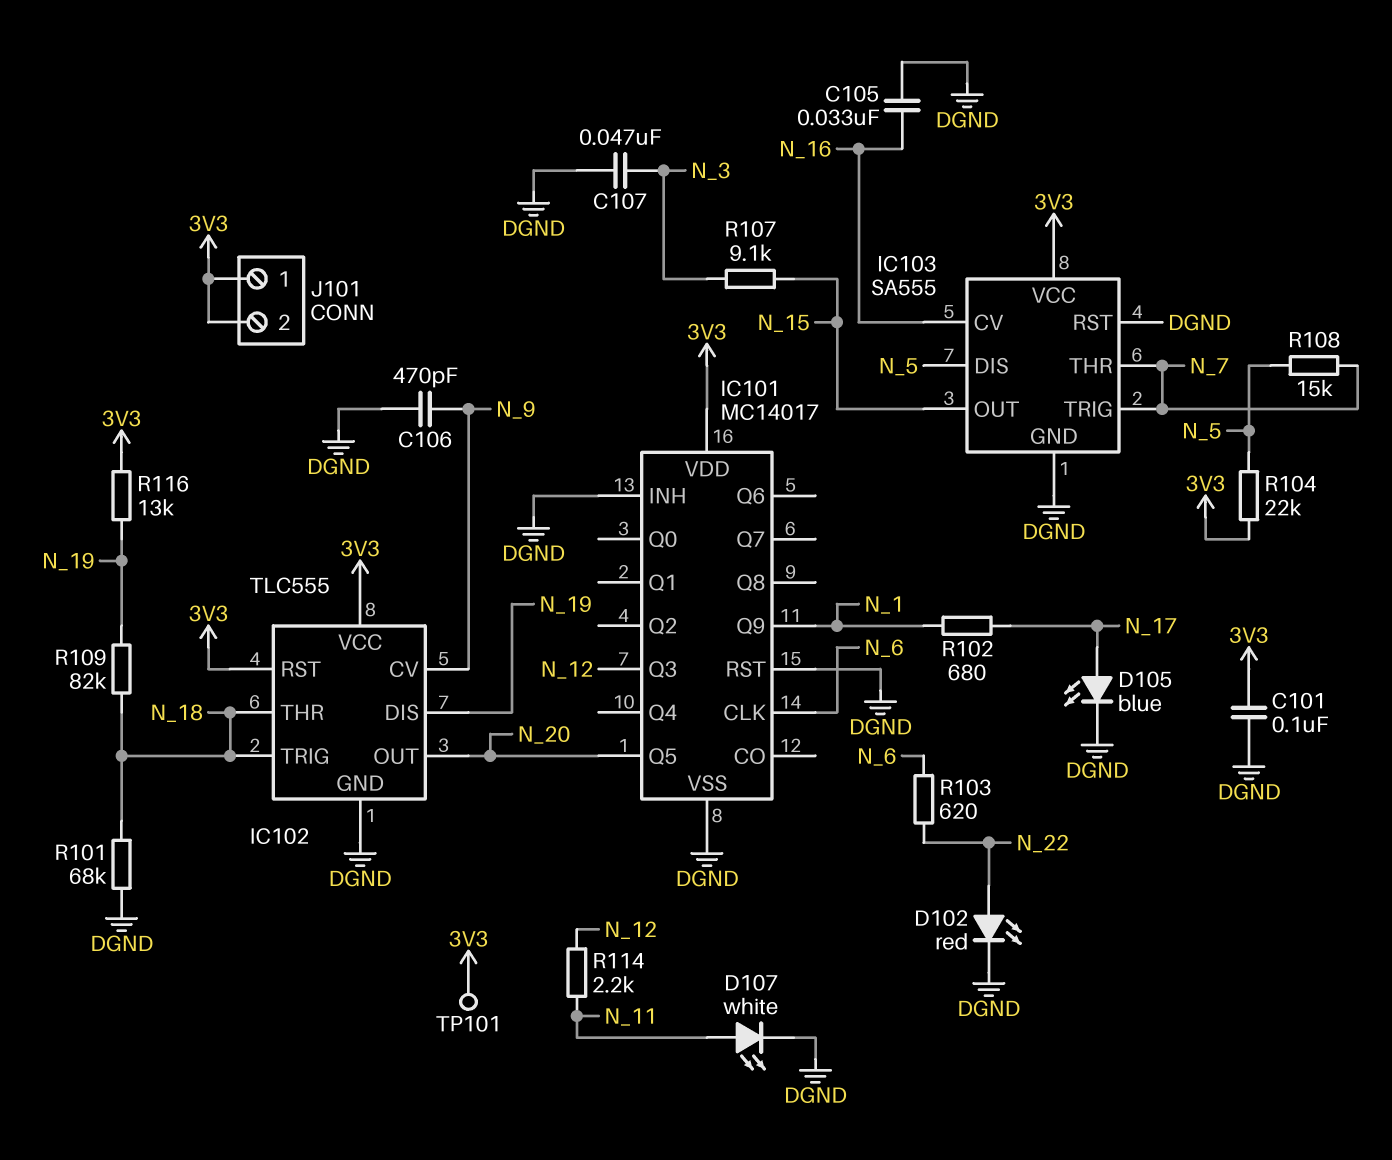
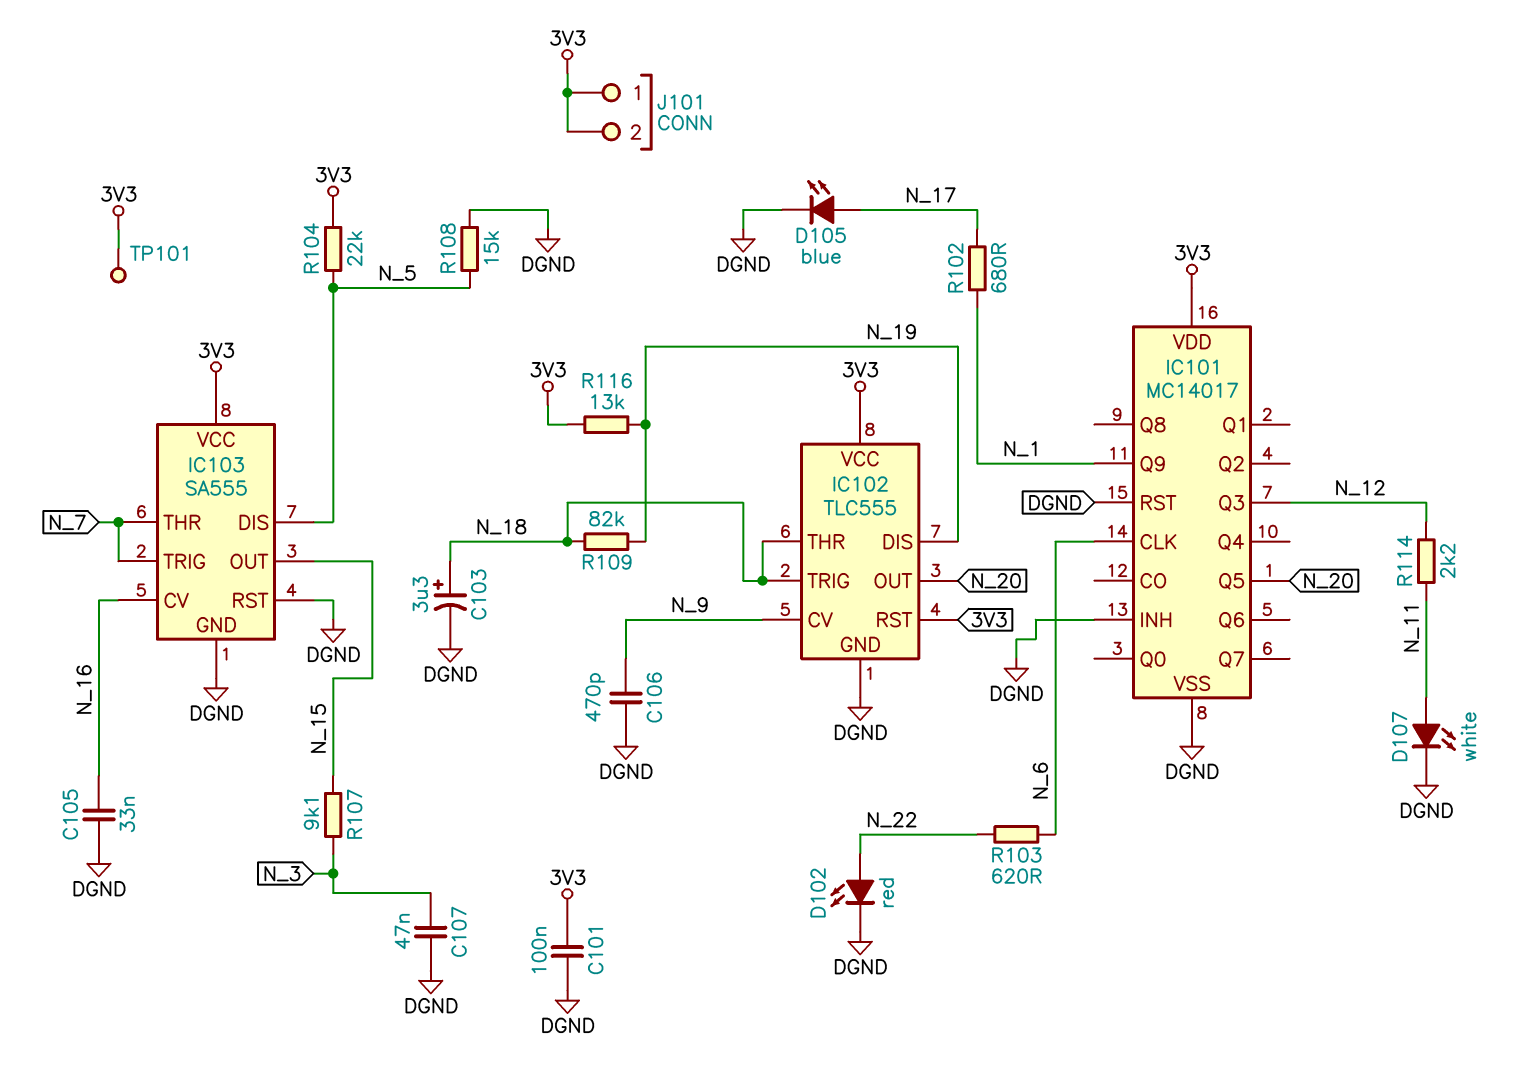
C103: none -> 3.3uF (plus N_18, minus DGND)
R101: 68k (DGND, N_18) -> none
R108: 15k (N_5, N_7) -> 15k (DGND, N_5)

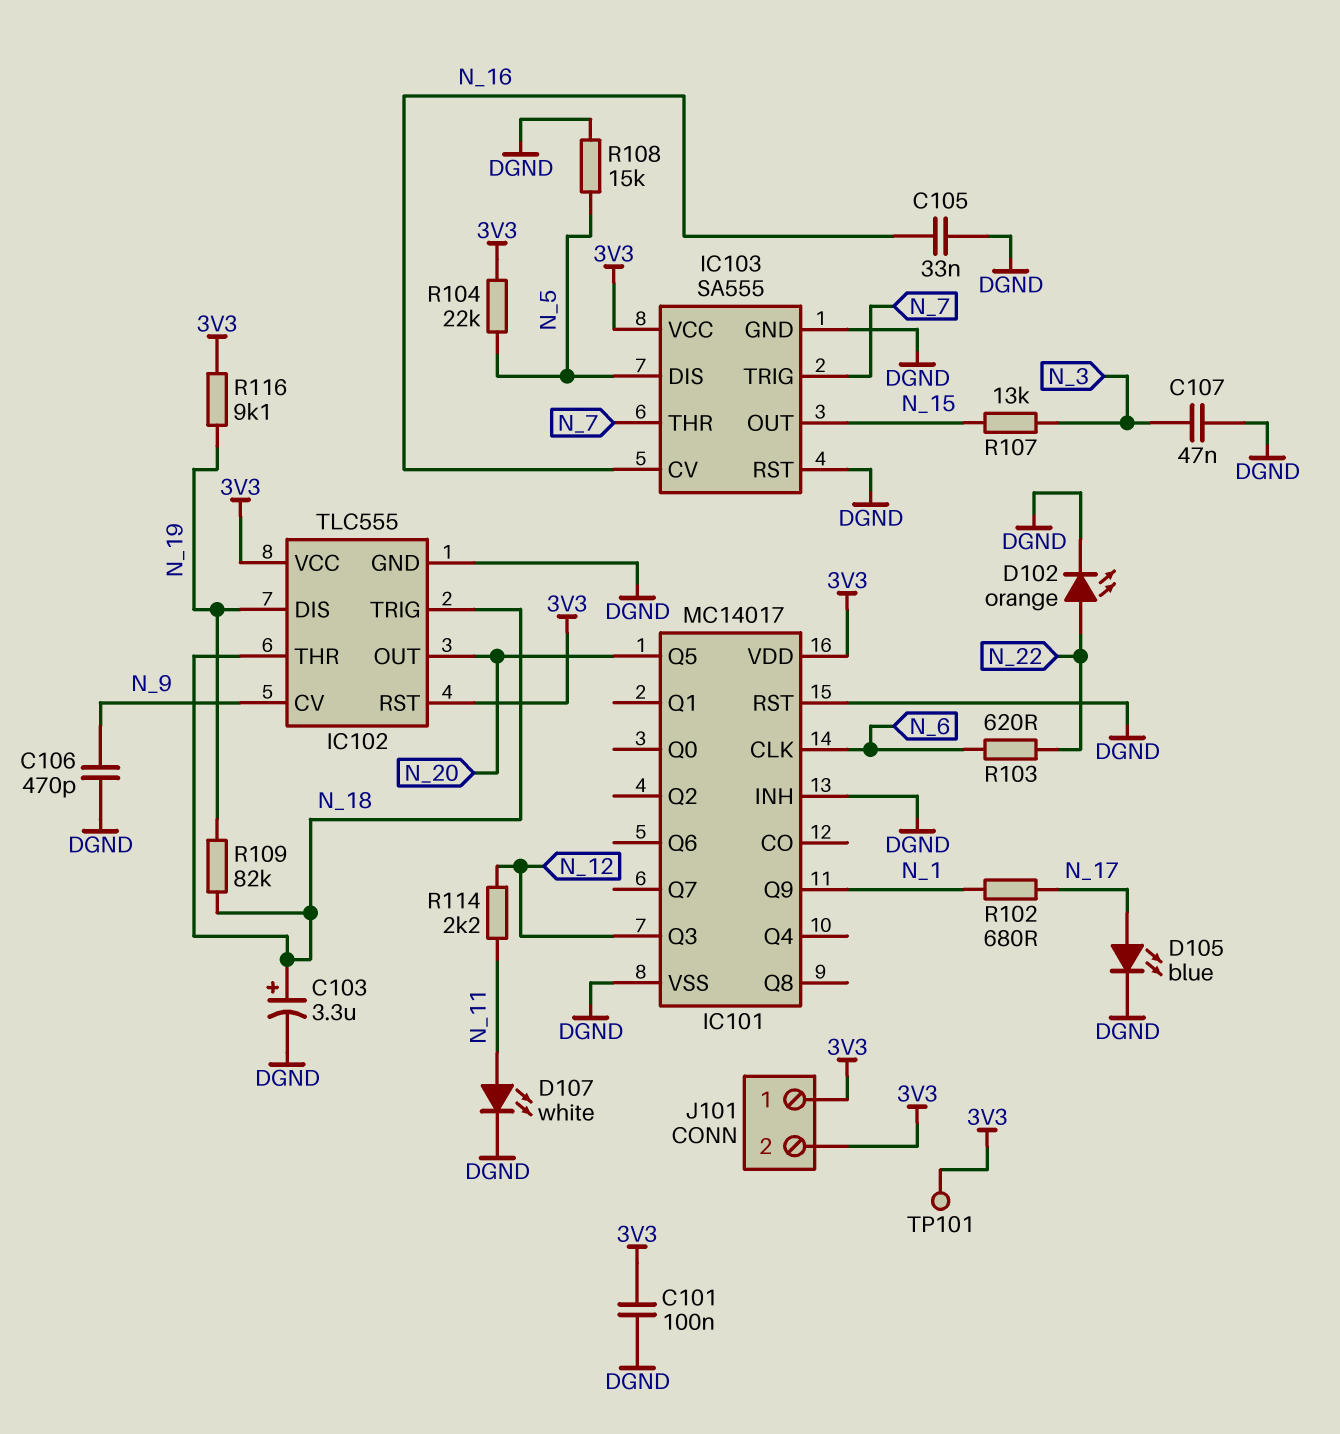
D102: LED red (A N_22, K DGND) -> LED orange (A N_22, K DGND)
R107: 9.1k (N_3, N_15) -> 13k (N_3, N_15)
R116: 13k (3V3, N_19) -> 9.1k (3V3, N_19)

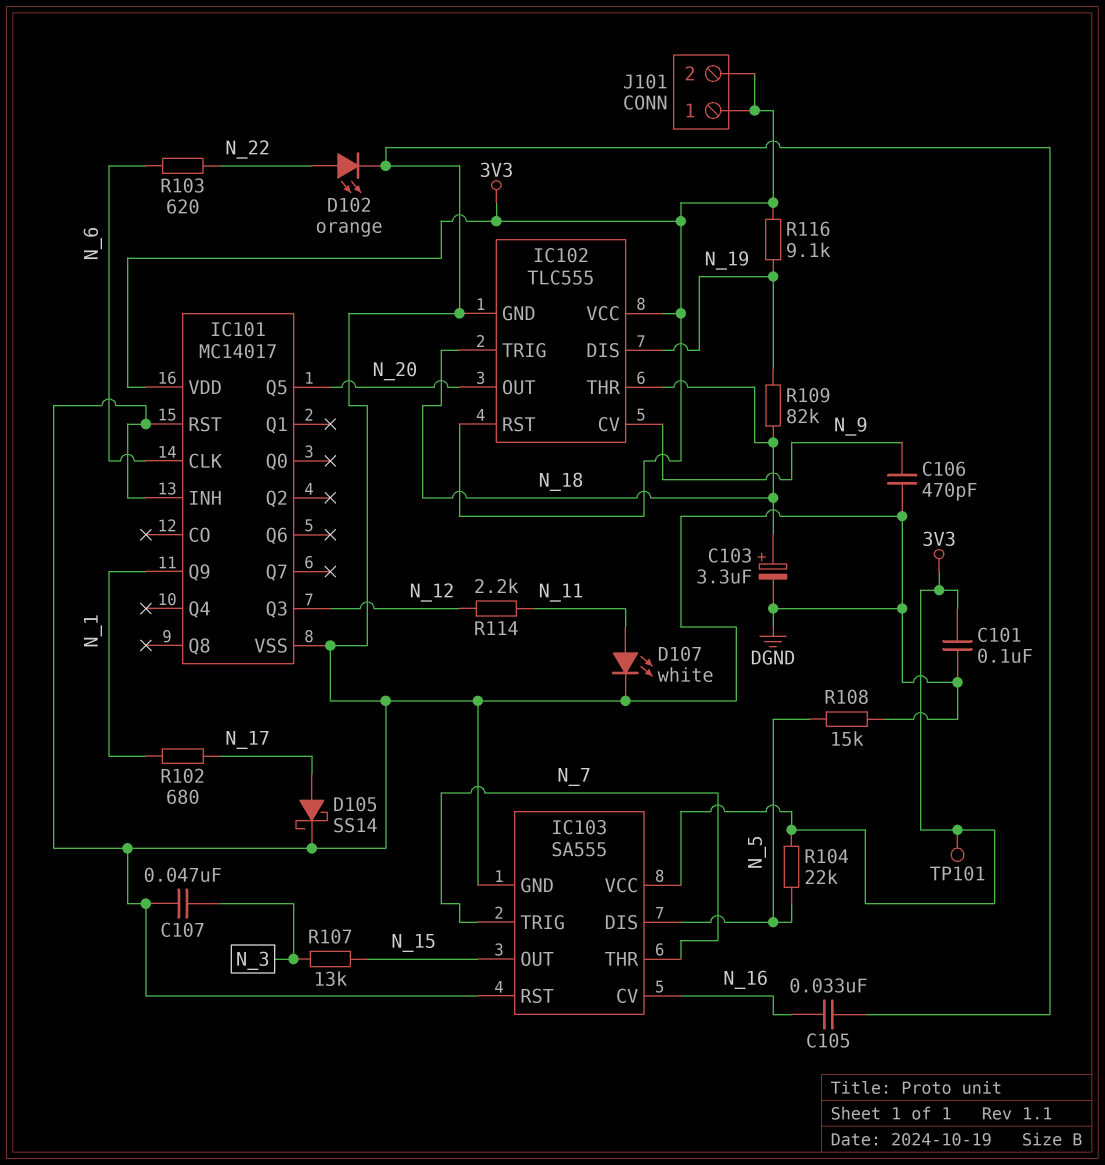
D105: LED blue (A N_17, K DGND) -> schottky SS14 (A N_17, K DGND)

